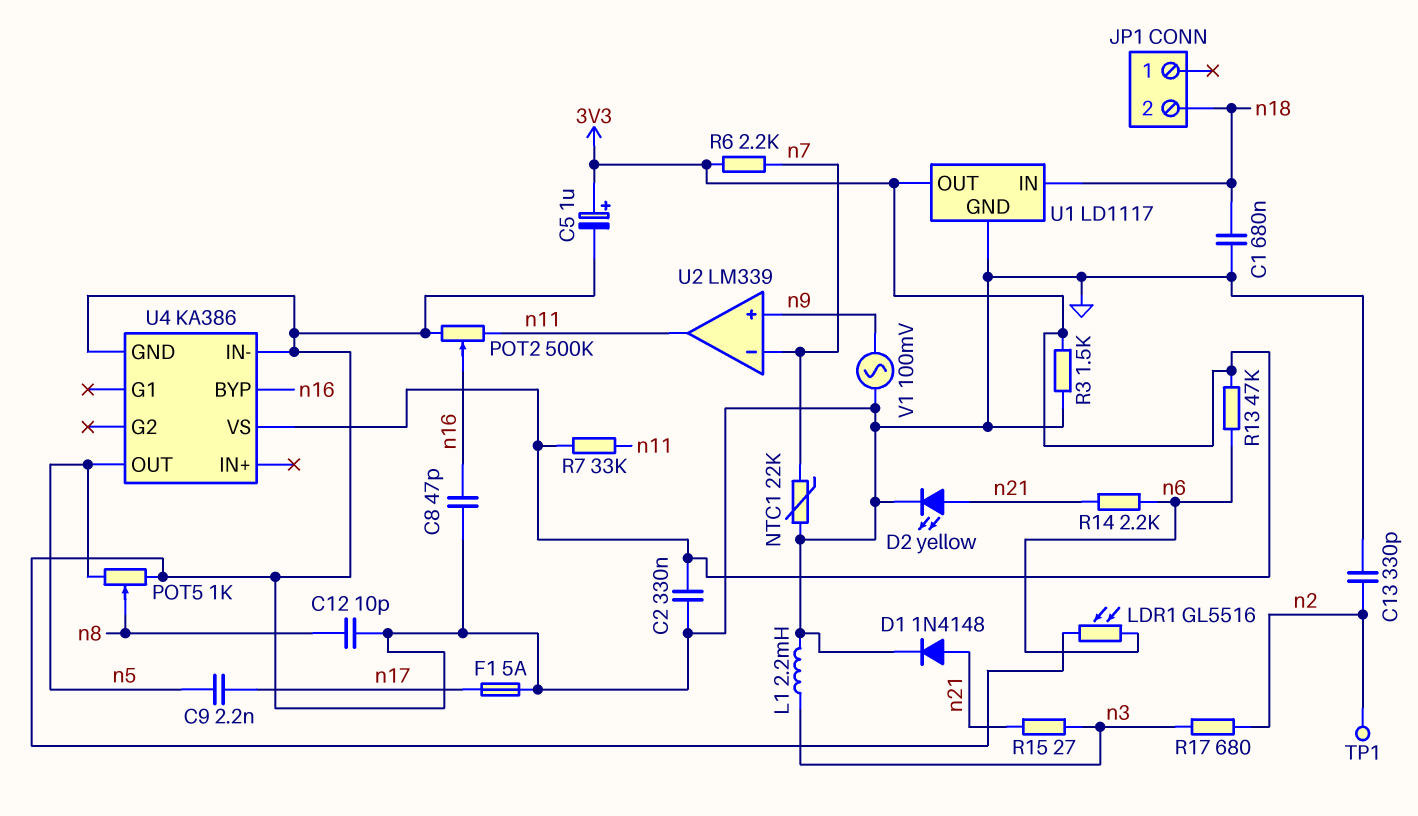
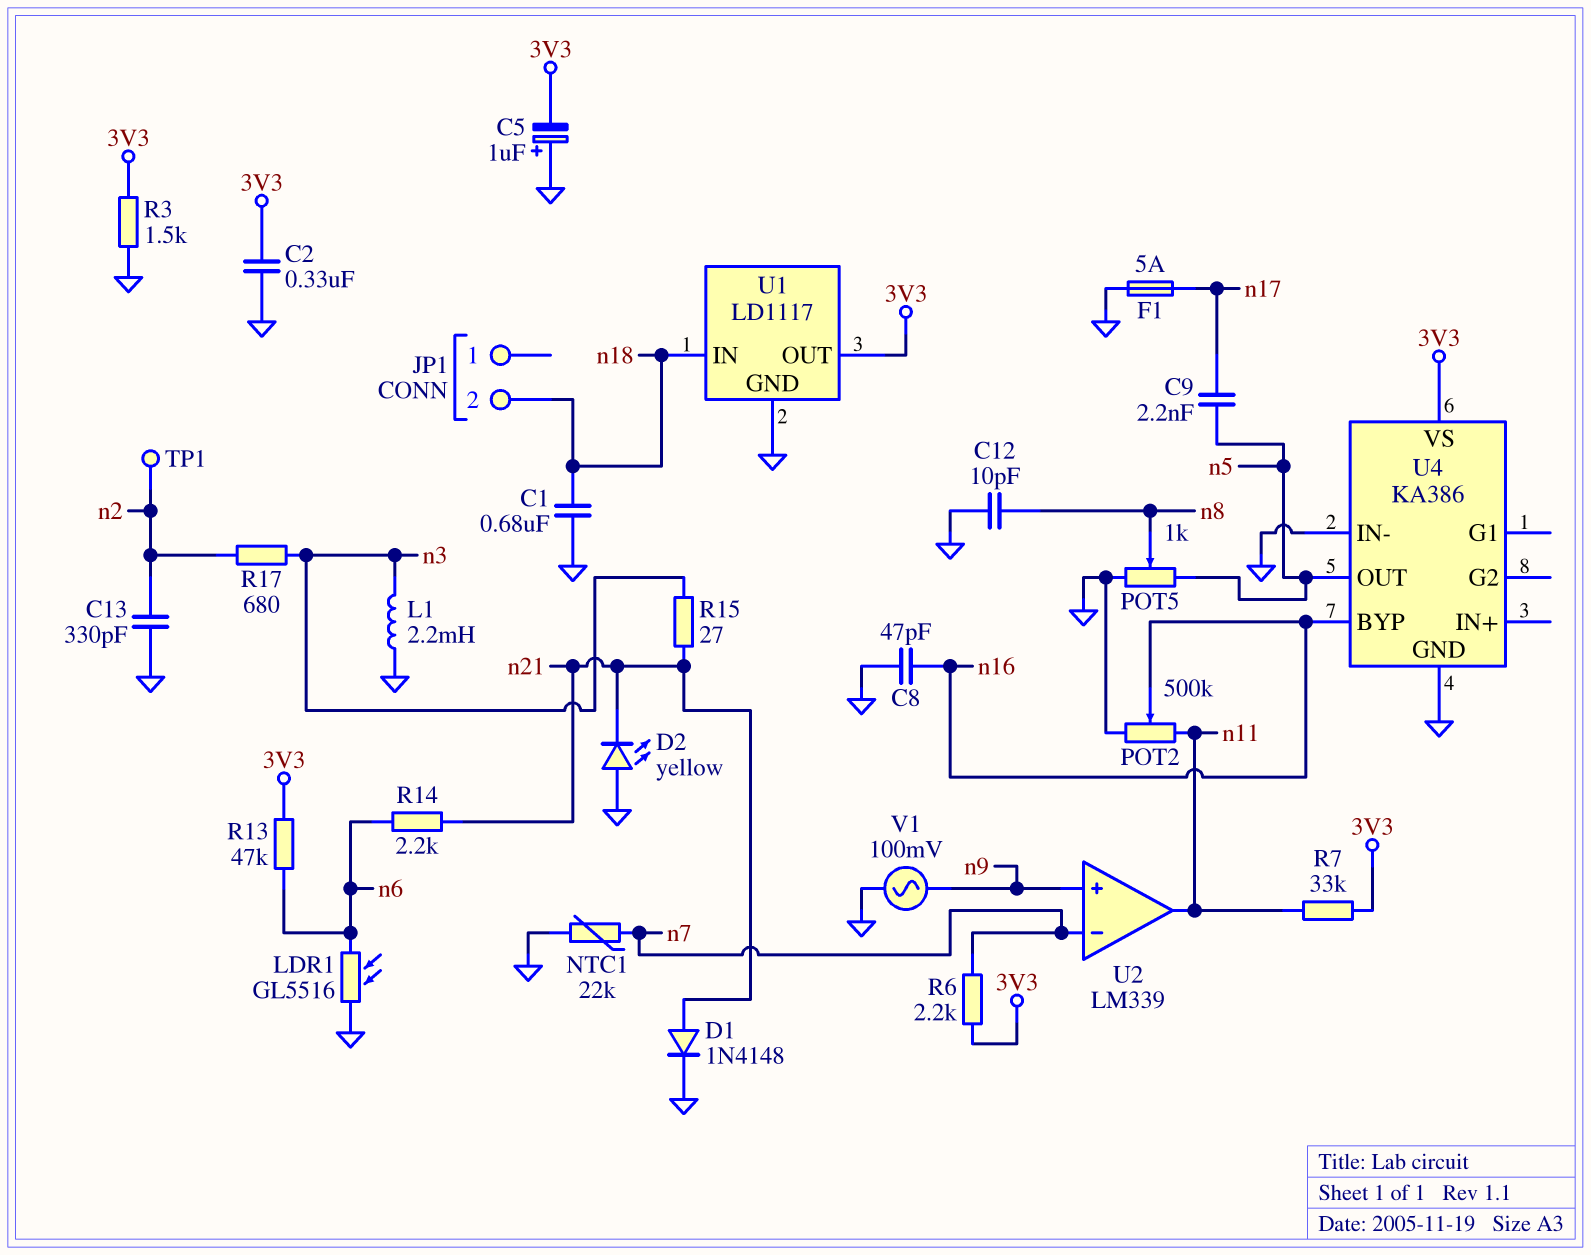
C5: 1uF (plus 3V3, minus GND) -> 1uF (plus GND, minus 3V3)
D2: LED yellow (A n21, K GND) -> LED yellow (A GND, K n21)

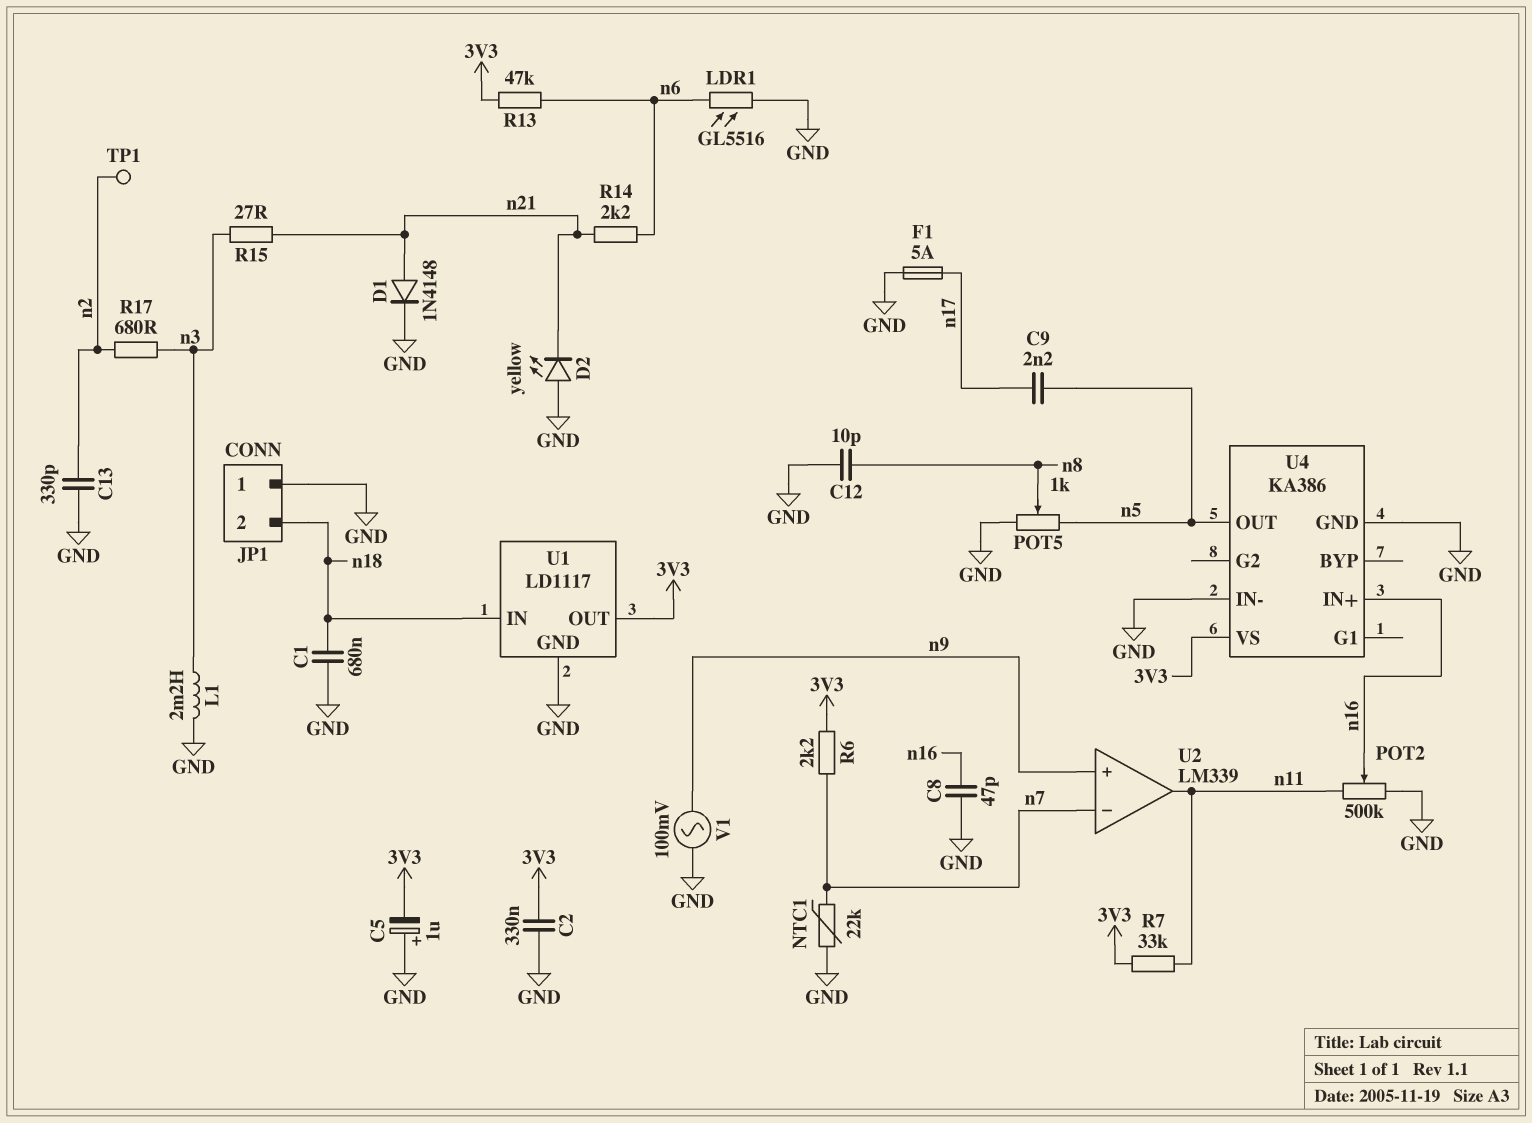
JP1 pin 1: none -> GND
R3: 1.5k (3V3, GND) -> none
U4 pin BYP: n16 -> none
U4 pin IN+: none -> n16

